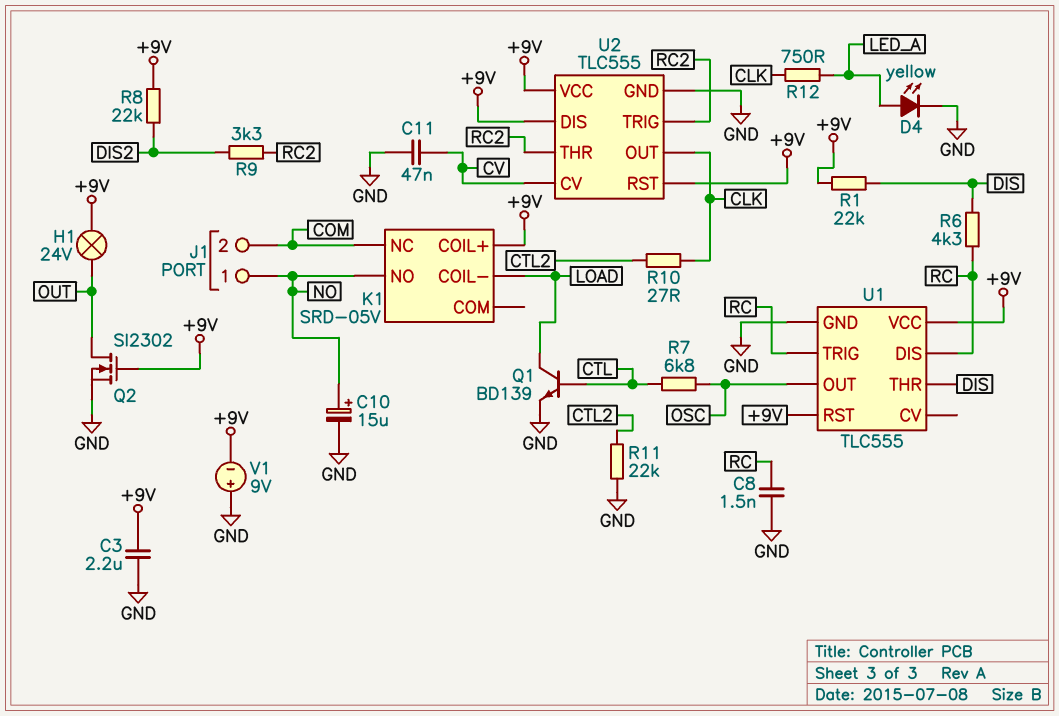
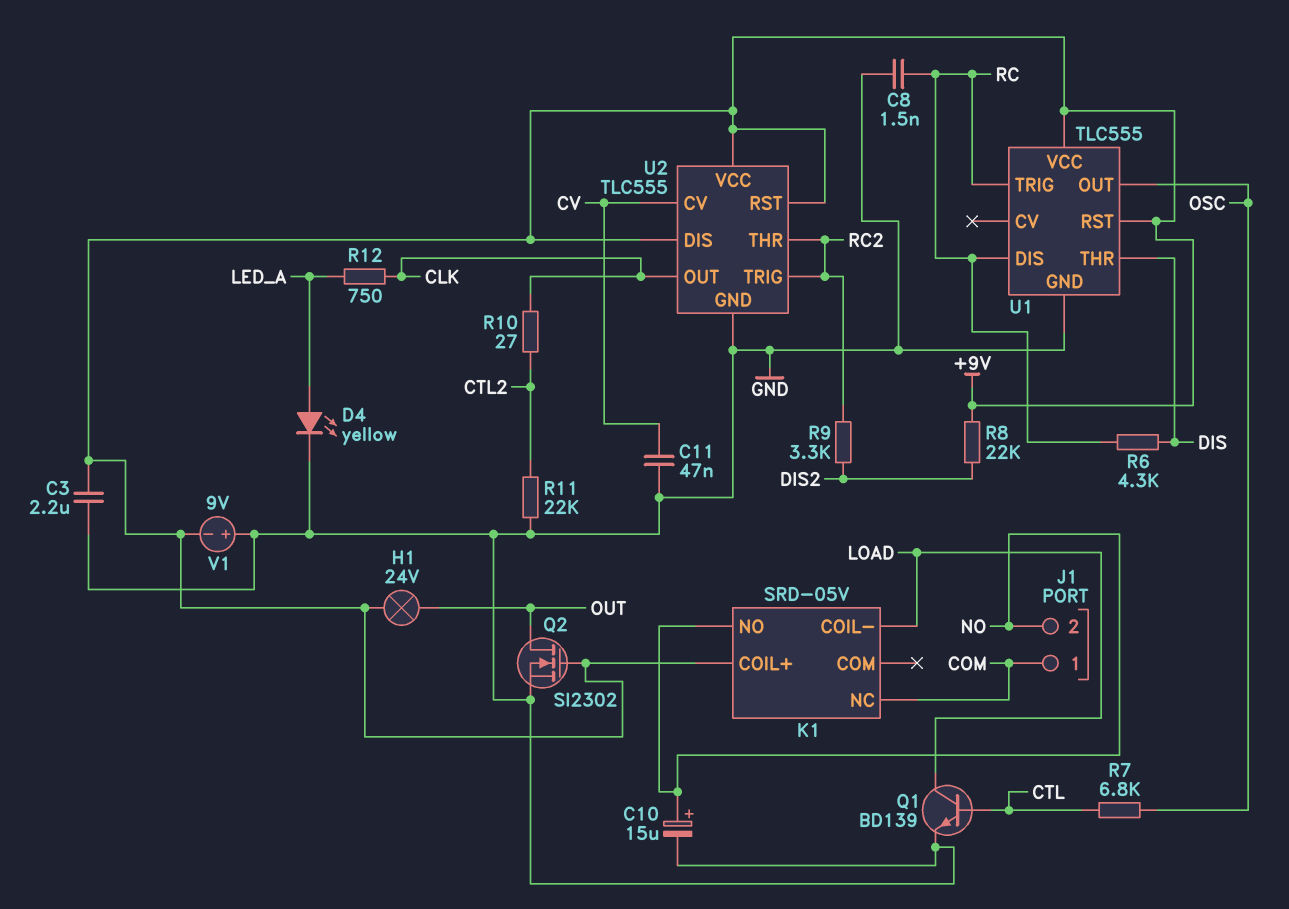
J1 pin 1: NO -> COM
J1 pin 2: COM -> NO
R1: 22k (+9V, DIS) -> none

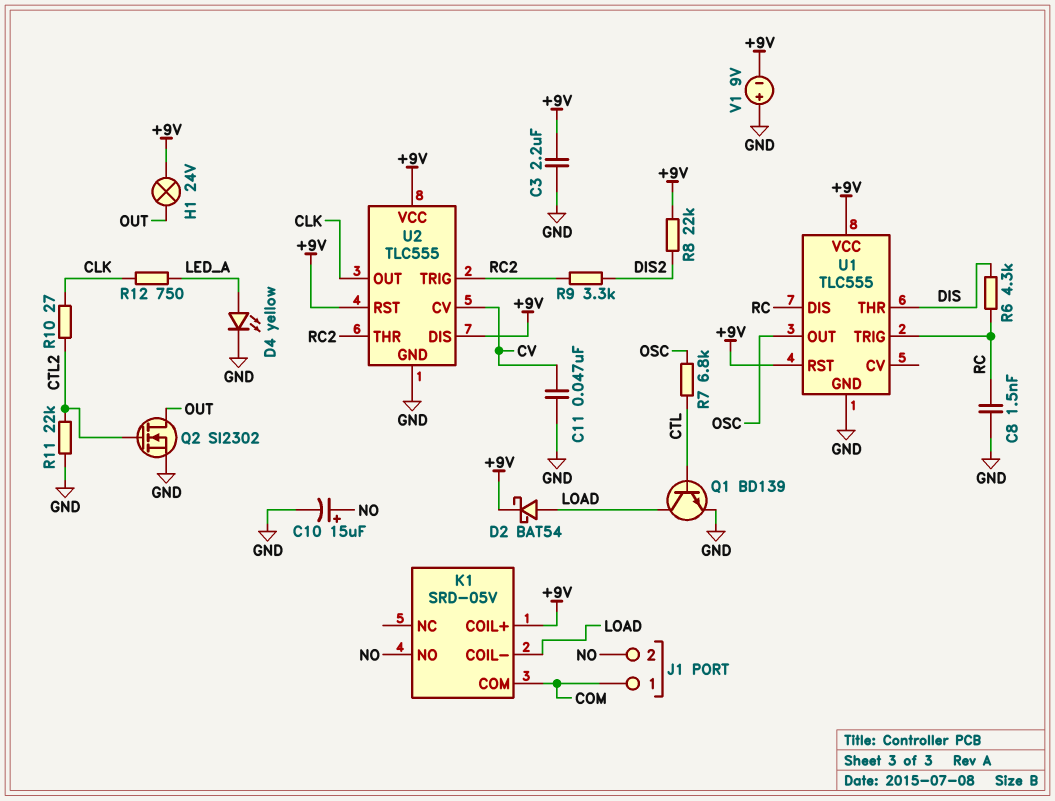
D2: none -> schottky BAT54 (A LOAD, K +9V)
K1 pin COM: none -> COM
K1 pin NC: COM -> none
Q2: NMOS SI2302 (G +9V, D OUT, S GND) -> NMOS SI2302 (G CTL2, D OUT, S GND)

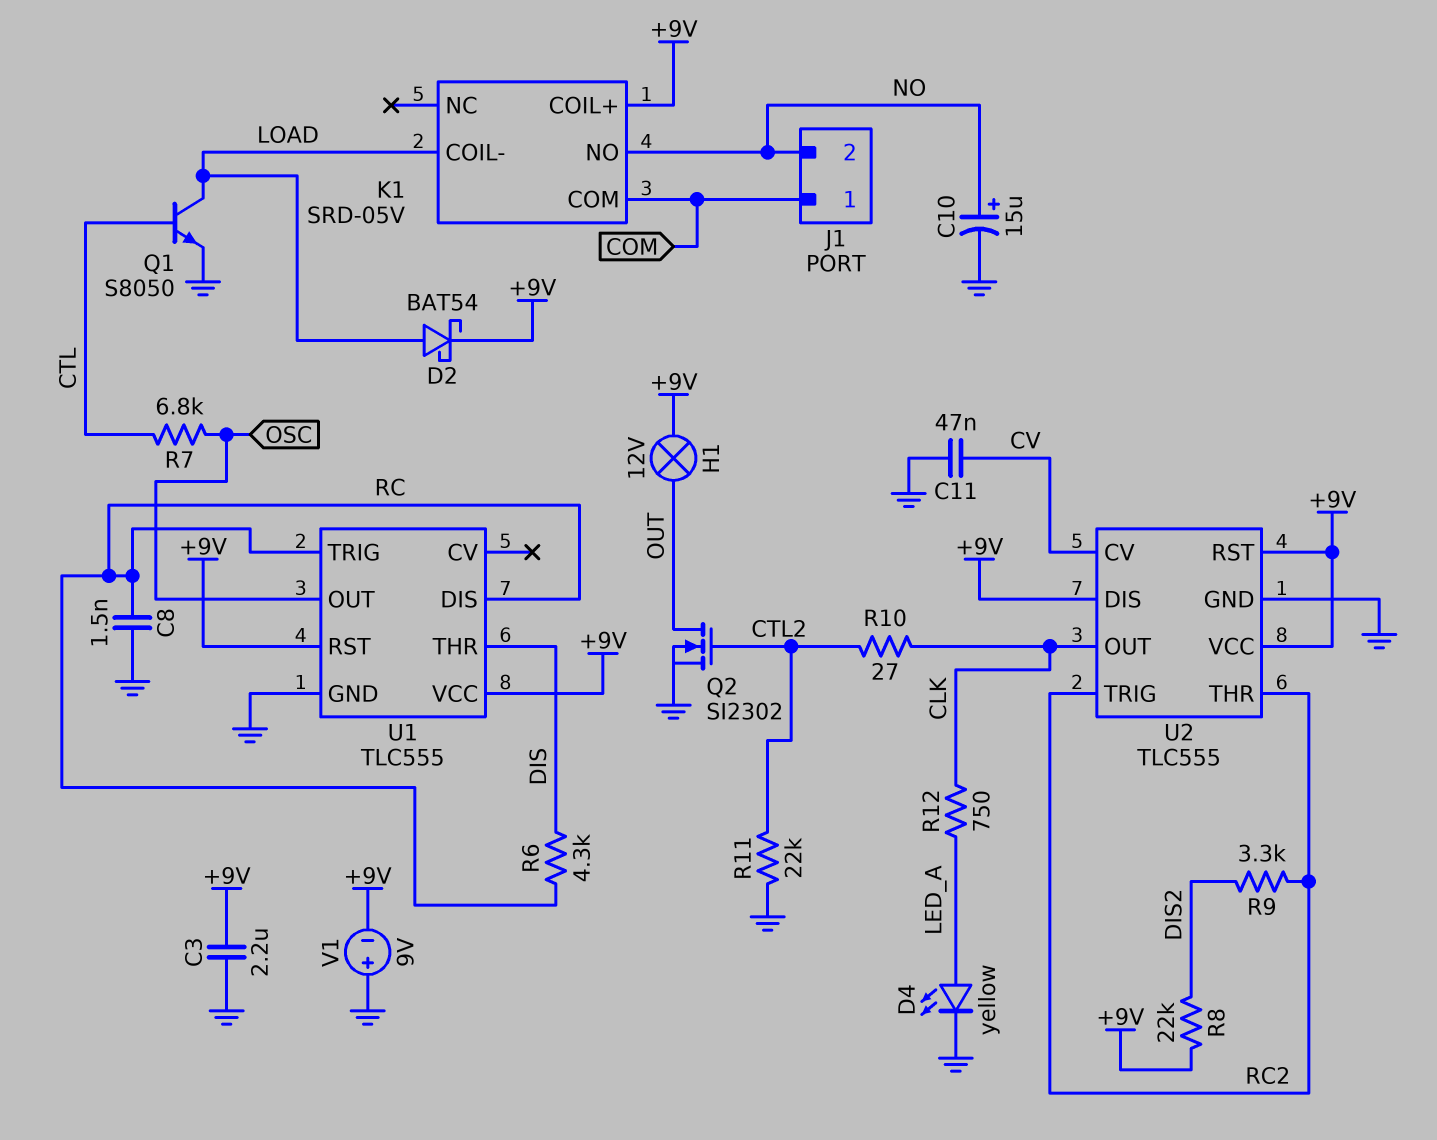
H1: lamp 24V (+9V, OUT) -> lamp 12V (+9V, OUT)
Q1: NPN BD139 (B CTL, C LOAD, E GND) -> NPN S8050 (B CTL, C LOAD, E GND)

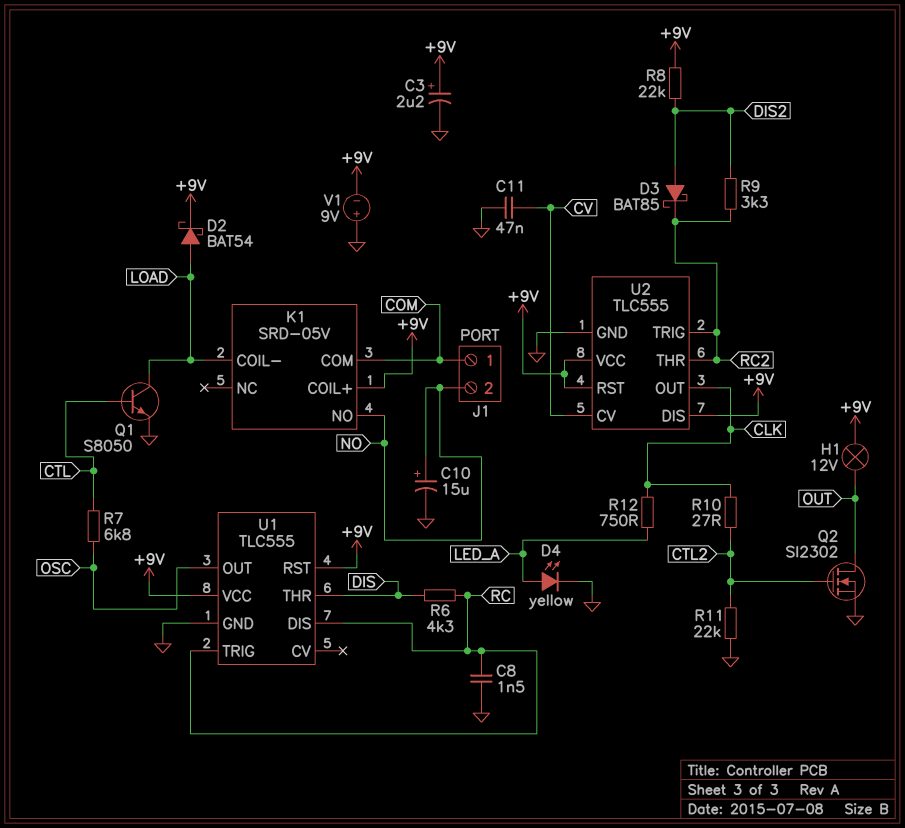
C3: 2.2uF (+9V, GND) -> 2.2uF (plus +9V, minus GND)
D3: none -> schottky BAT85 (A DIS2, K RC2)

